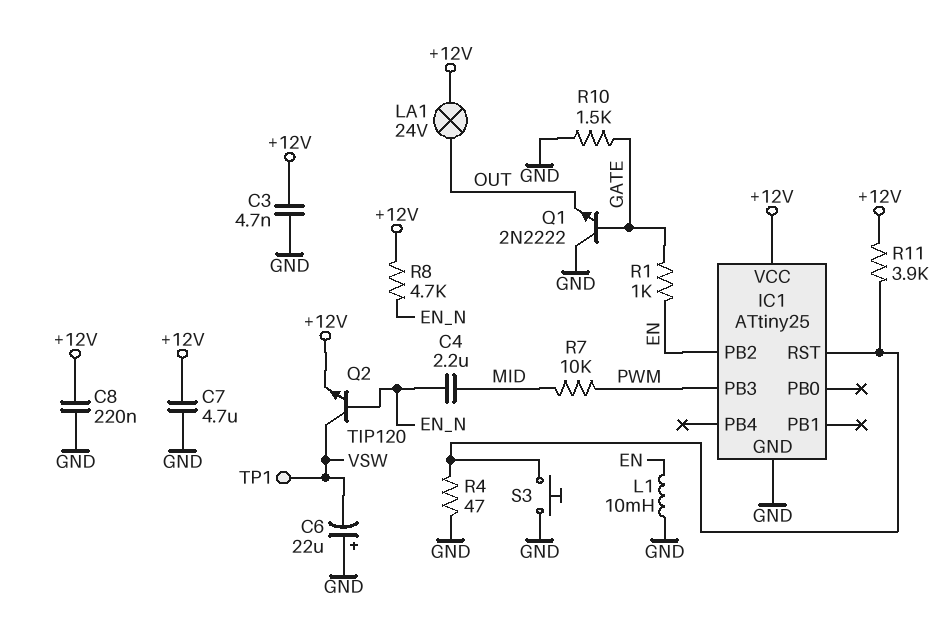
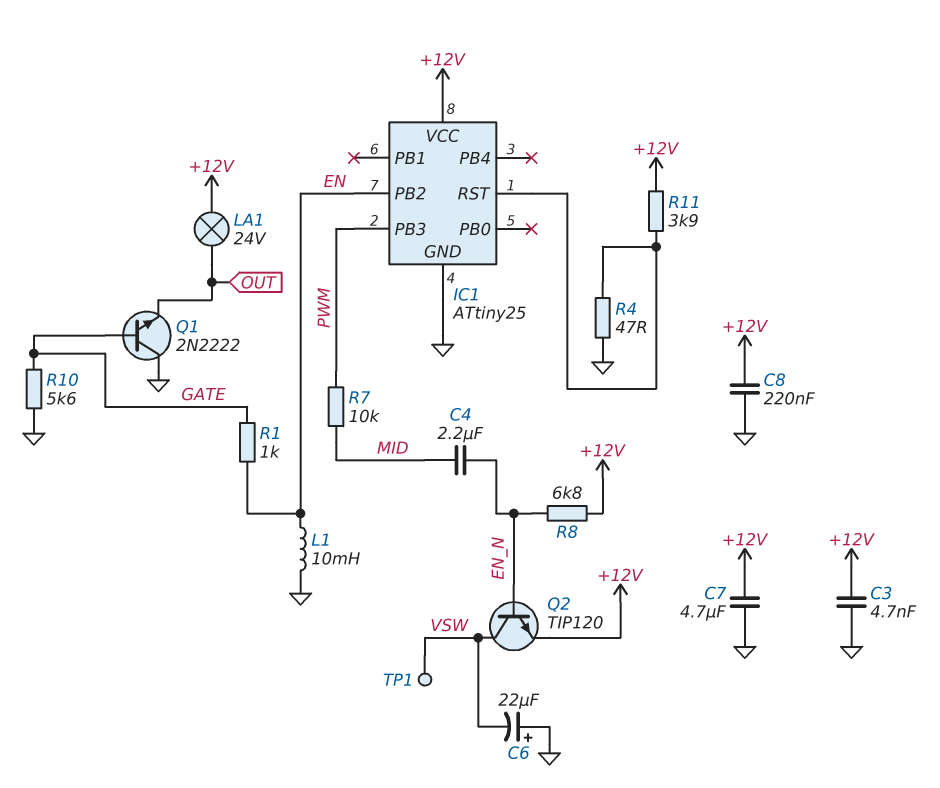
R8: 4.7k (+12V, EN_N) -> 6.8k (+12V, EN_N)
R10: 1.5k (GATE, GND) -> 5.6k (GATE, GND)
S3: button (GND, IC1/RST) -> none

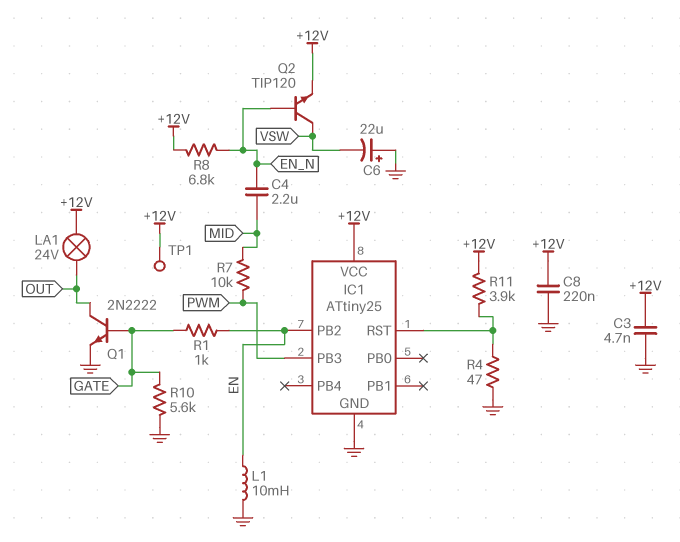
C7: 4.7uF (+12V, GND) -> none
Q1: NPN 2N2222 (B GATE, C GND, E OUT) -> NPN 2N2222 (B GATE, C OUT, E GND)
TP1: test point (VSW) -> test point (+12V)

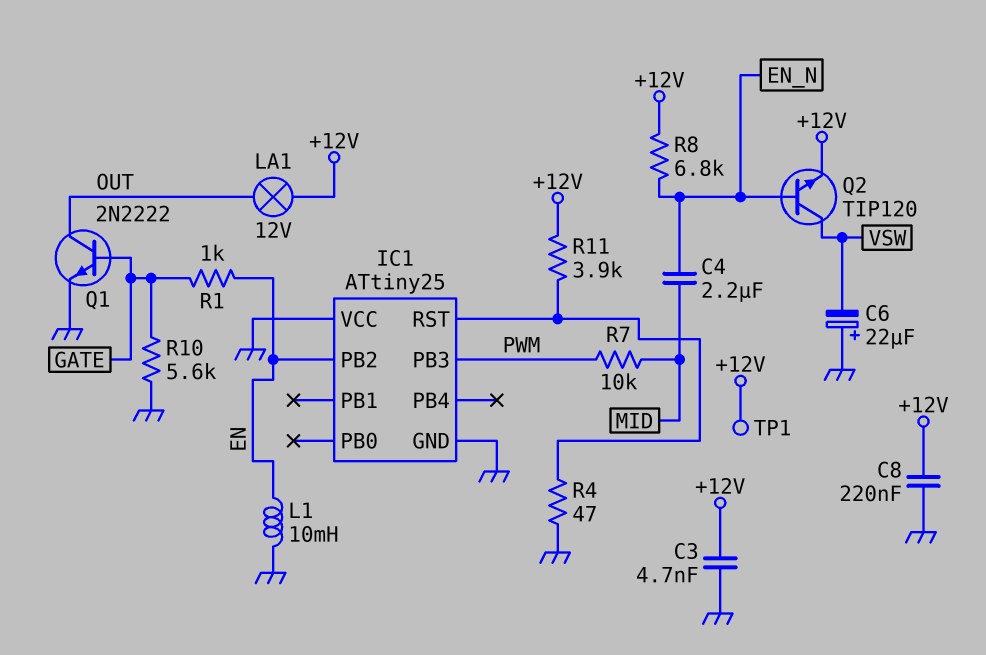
IC1 pin VCC: +12V -> GND
LA1: lamp 24V (+12V, OUT) -> lamp 12V (+12V, OUT)

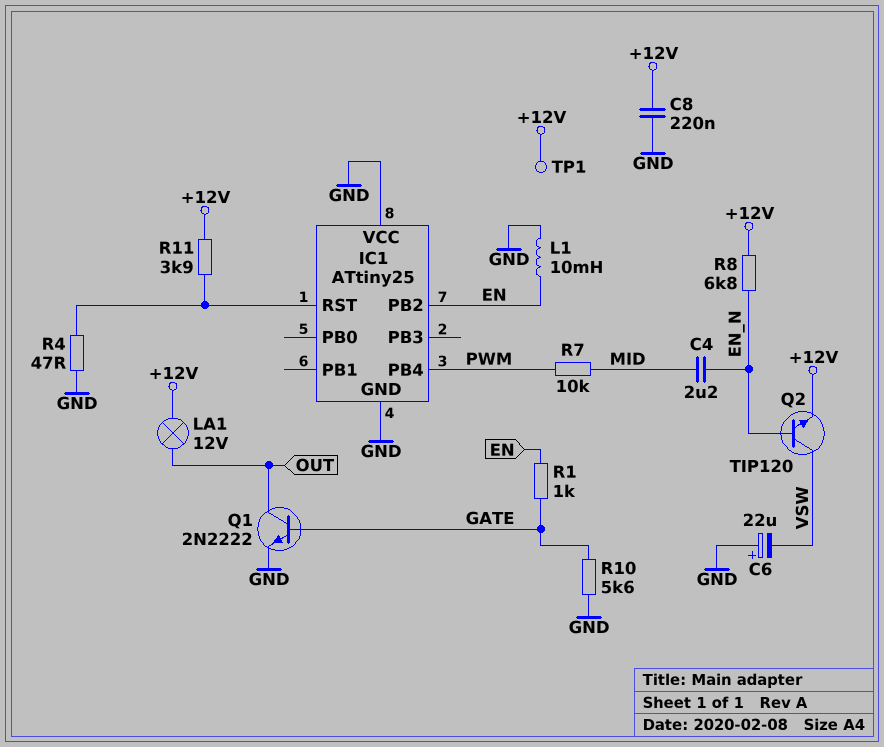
C3: 4.7nF (+12V, GND) -> none
IC1 pin PB3: PWM -> none
IC1 pin PB4: none -> PWM

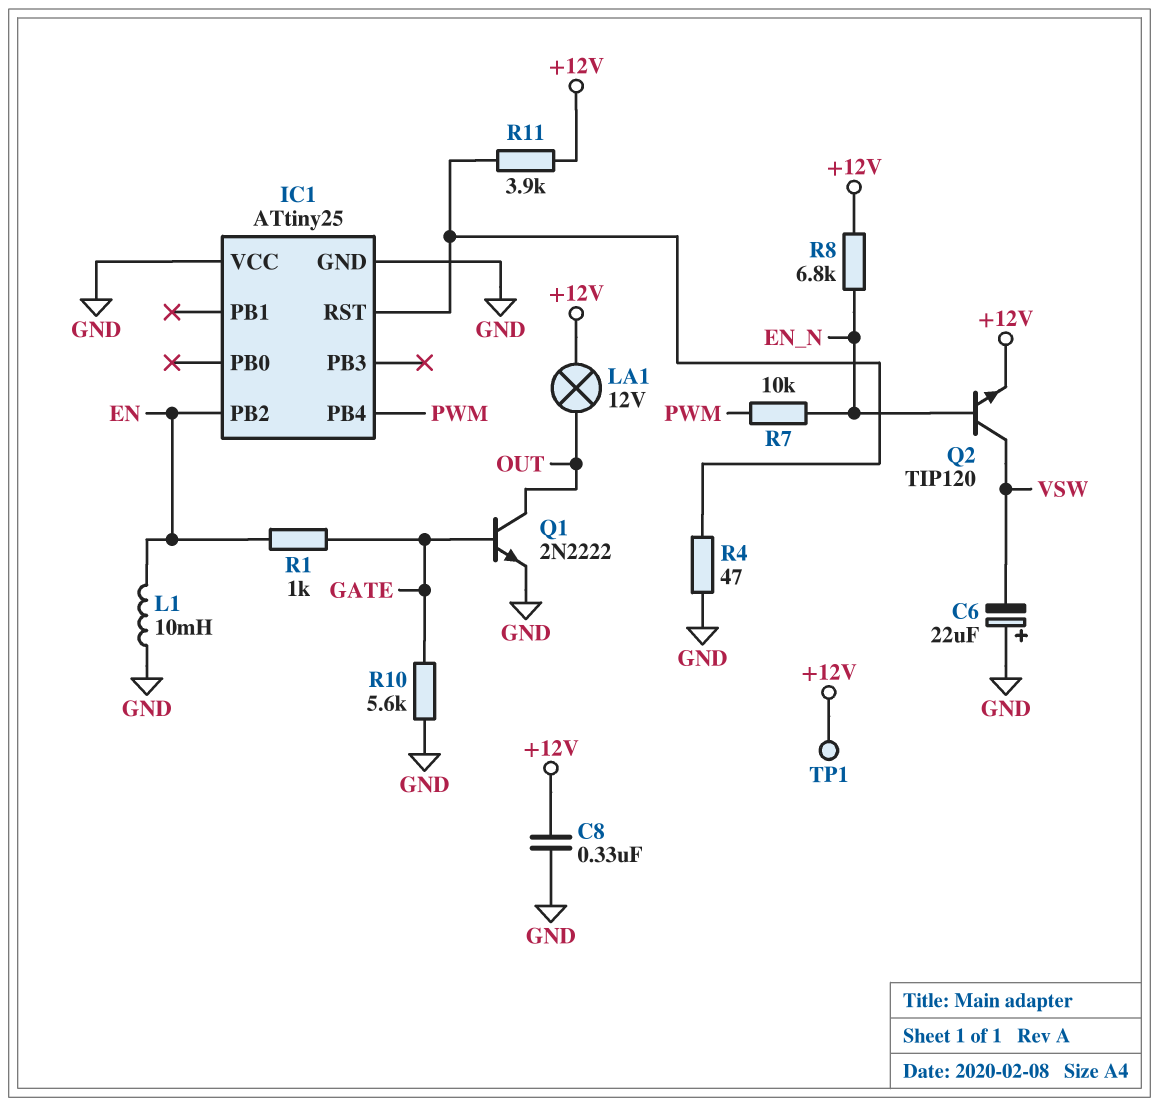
C4: 2.2uF (EN_N, MID) -> none
C8: 220nF (+12V, GND) -> 330nF (+12V, GND)
R7: 10k (MID, PWM) -> 10k (EN_N, PWM)

